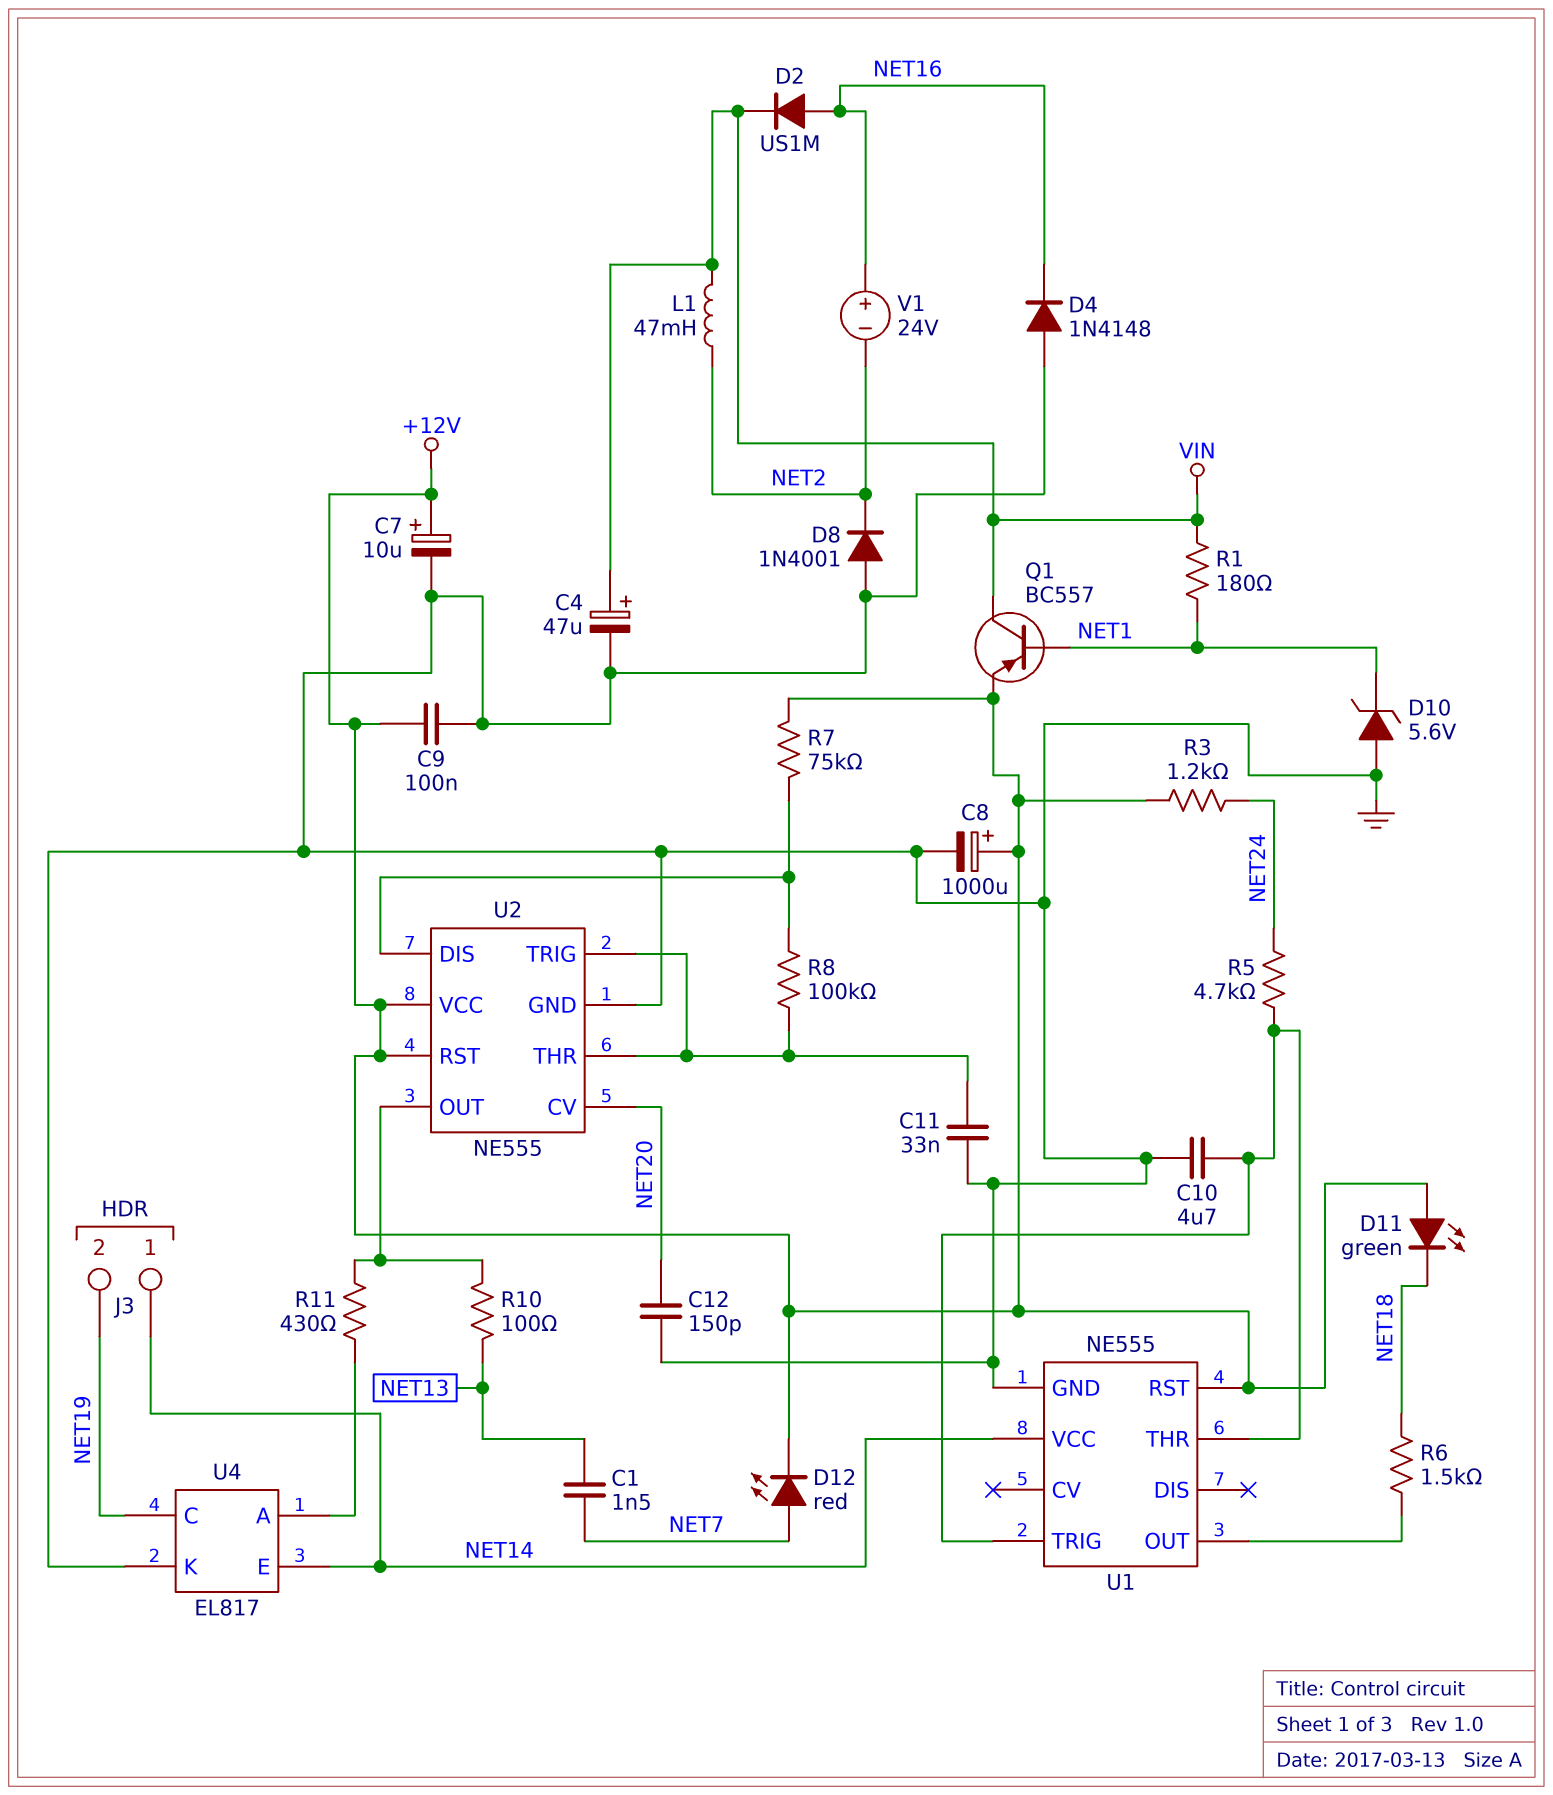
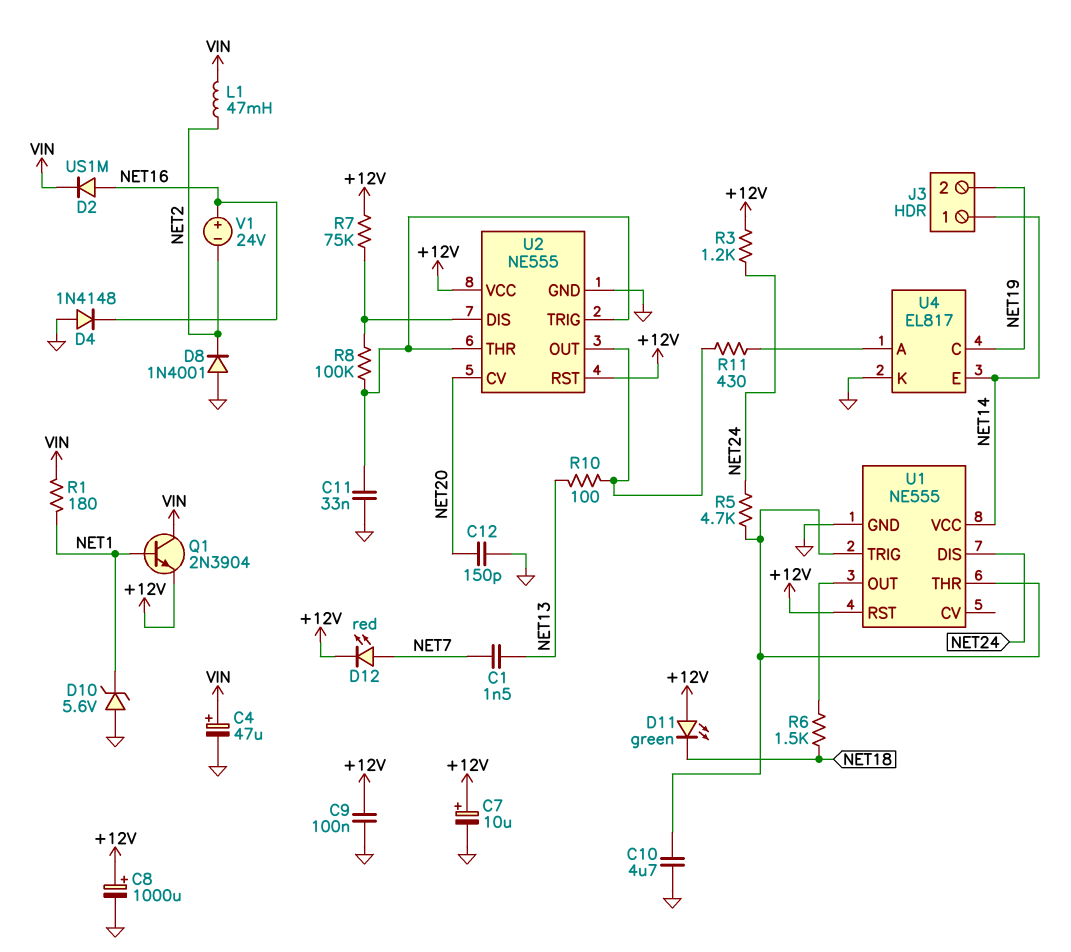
Q1: PNP BC557 (B NET1, C VIN, E +12V) -> NPN 2N3904 (B NET1, C VIN, E +12V)
U1 pin DIS: none -> NET24

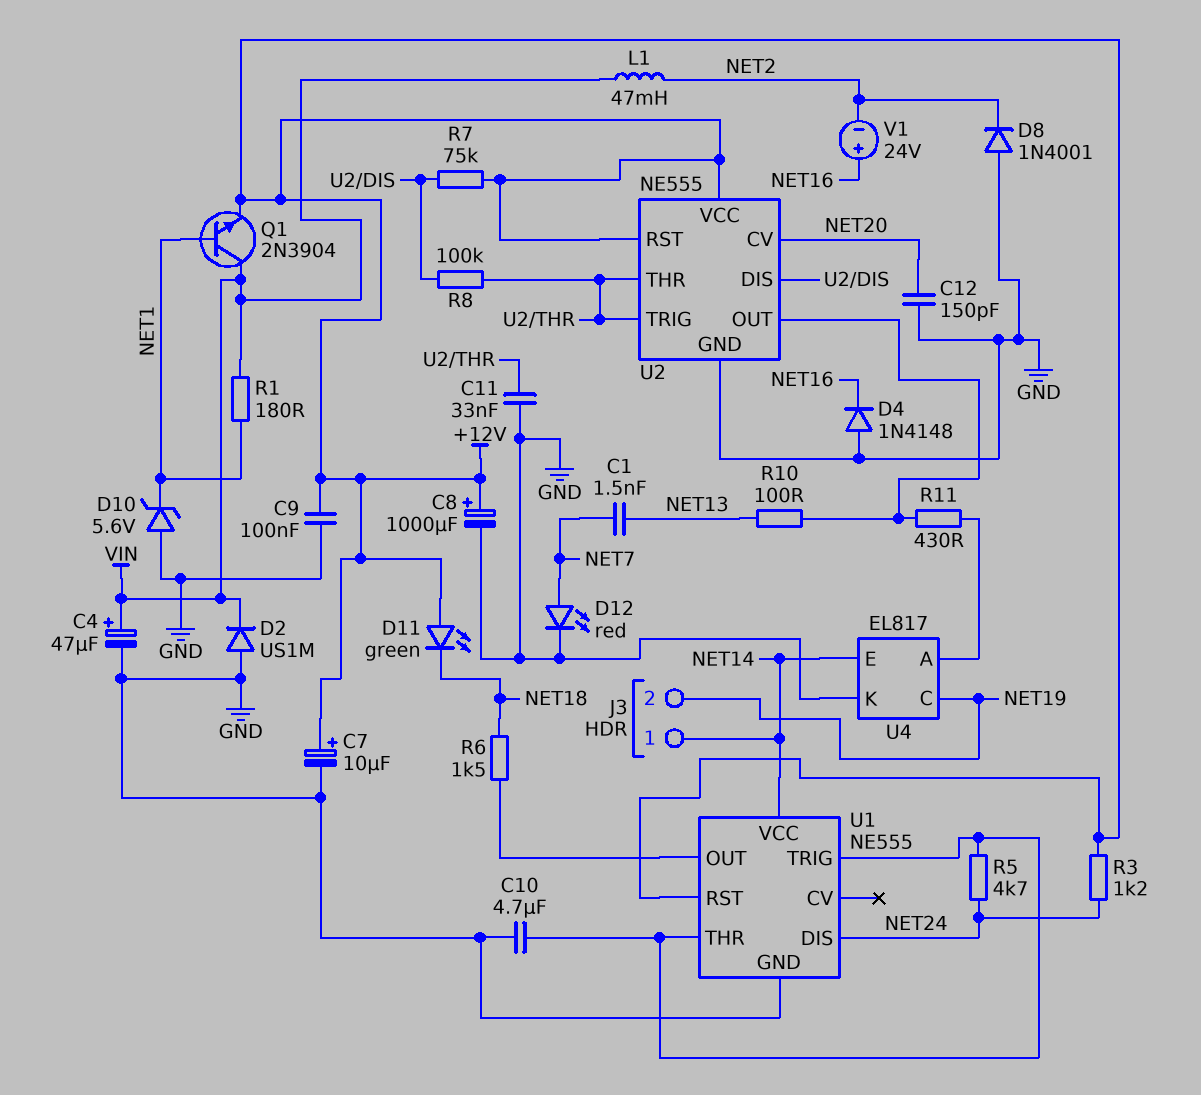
D2: diode US1M (A NET16, K VIN) -> diode US1M (A GND, K VIN)
D12: LED red (A NET7, K +12V) -> LED red (A NET7, K GND)

